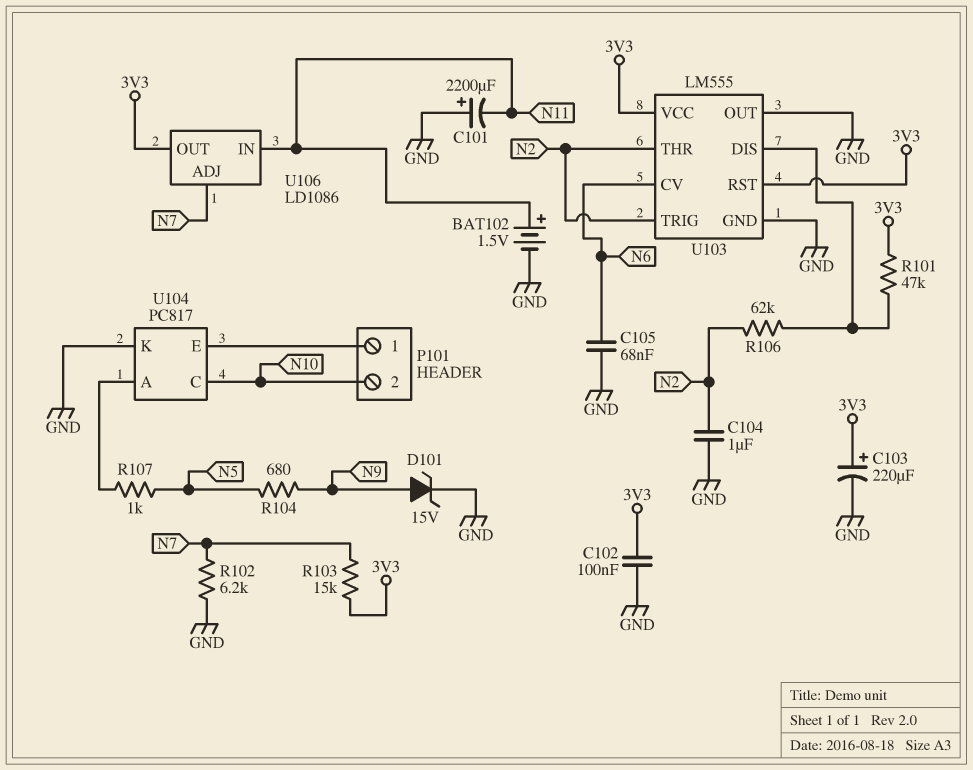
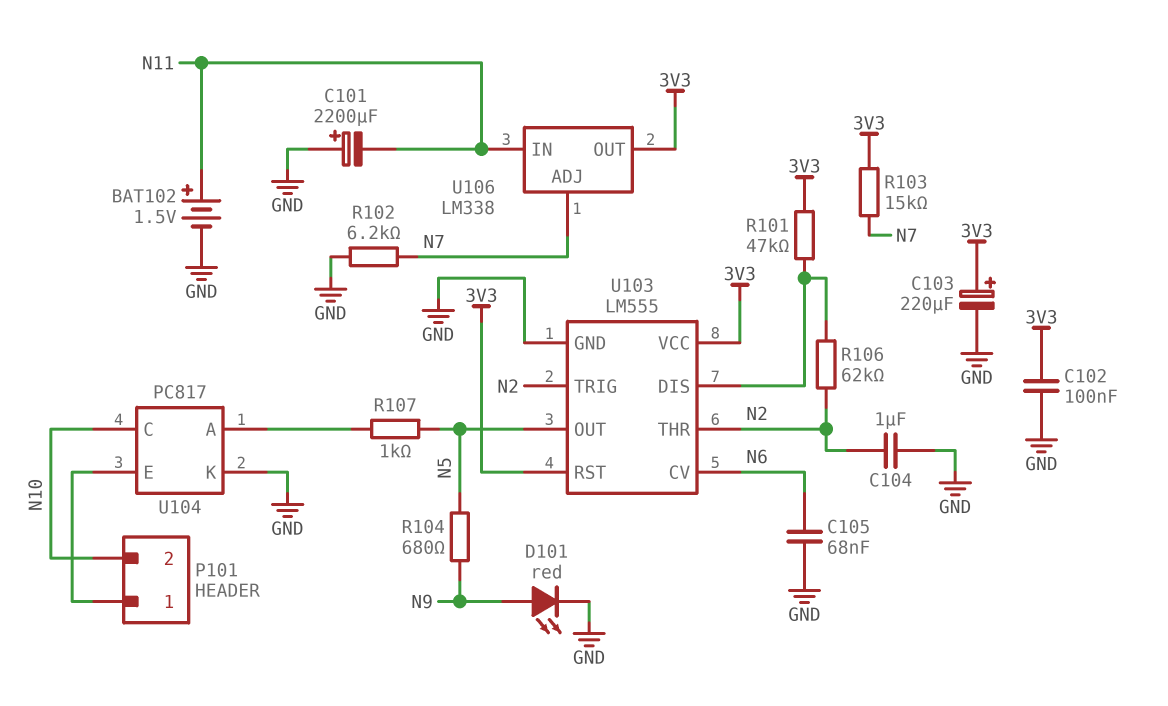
D101: zener 15V (A N9, K GND) -> LED red (A N9, K GND)
U103 pin OUT: GND -> N5
U106: LD1086 -> LM338

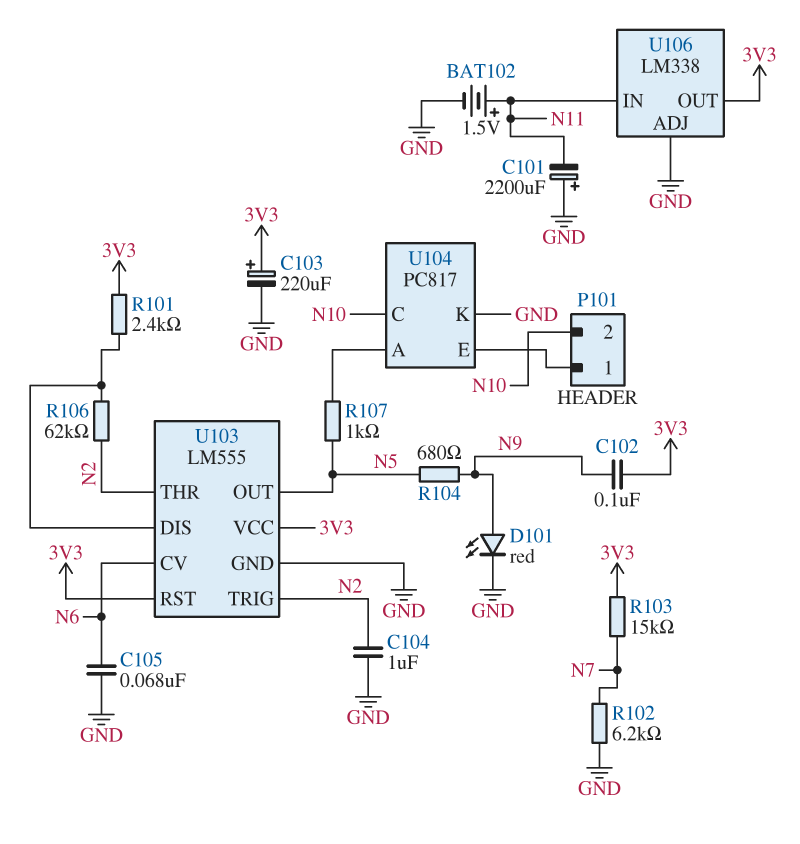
C102: 100nF (3V3, GND) -> 100nF (3V3, N9)
R101: 47k (3V3, U103/DIS) -> 2.4k (3V3, U103/DIS)
U106 pin ADJ: N7 -> GND

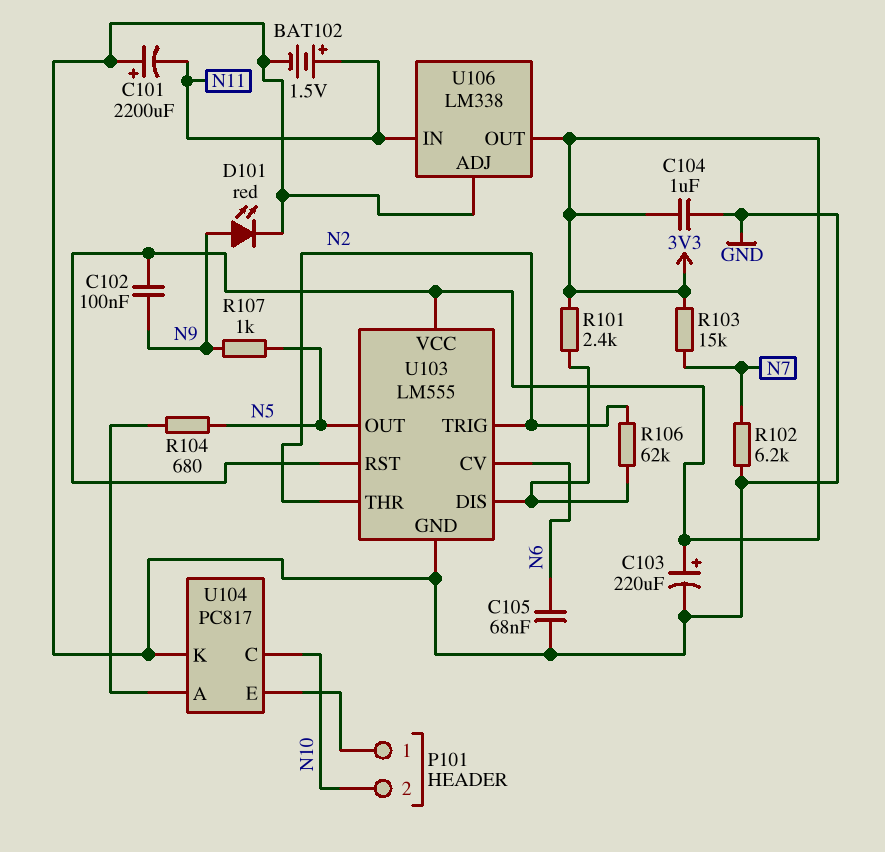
C104: 1uF (GND, N2) -> 1uF (3V3, GND)
R104: 680 (N5, N9) -> 680 (N5, U104/A)
R107: 1k (N5, U104/A) -> 1k (N5, N9)

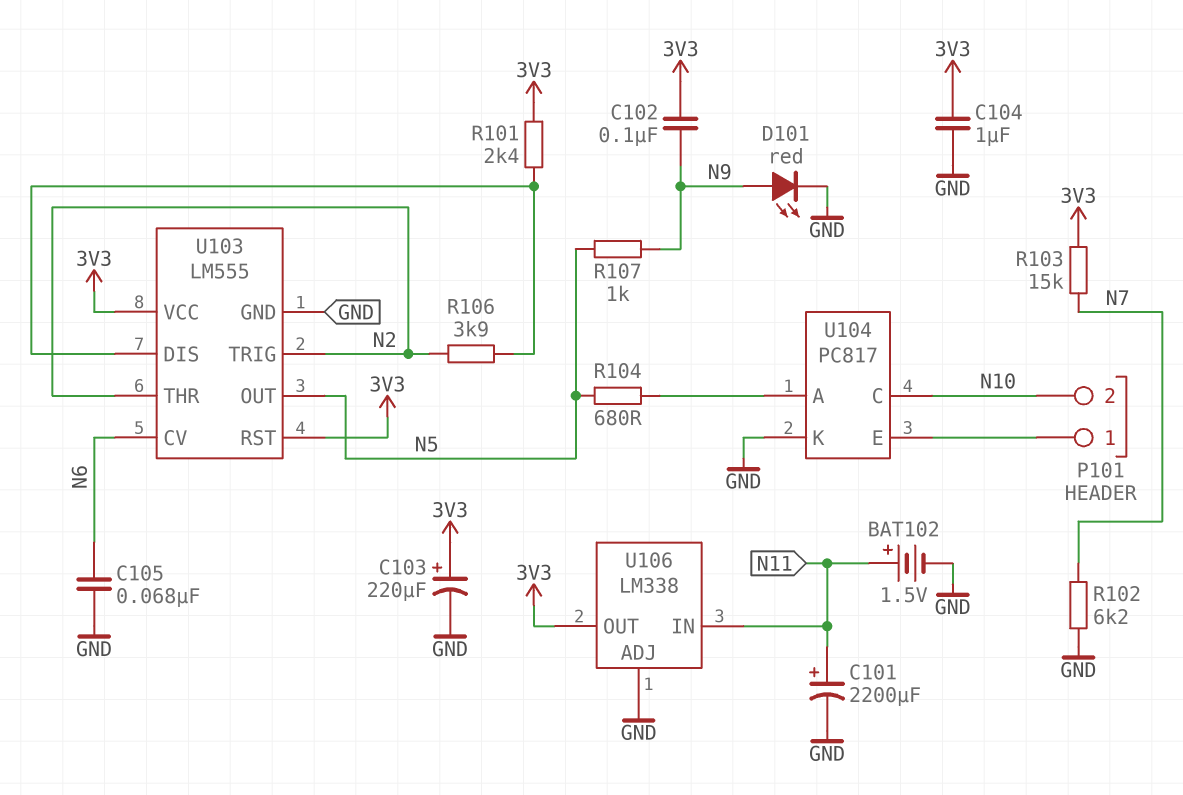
C101: 2200uF (plus GND, minus N11) -> 2200uF (plus N11, minus GND)
R106: 62k (N2, U103/DIS) -> 3.9k (N2, U103/DIS)

